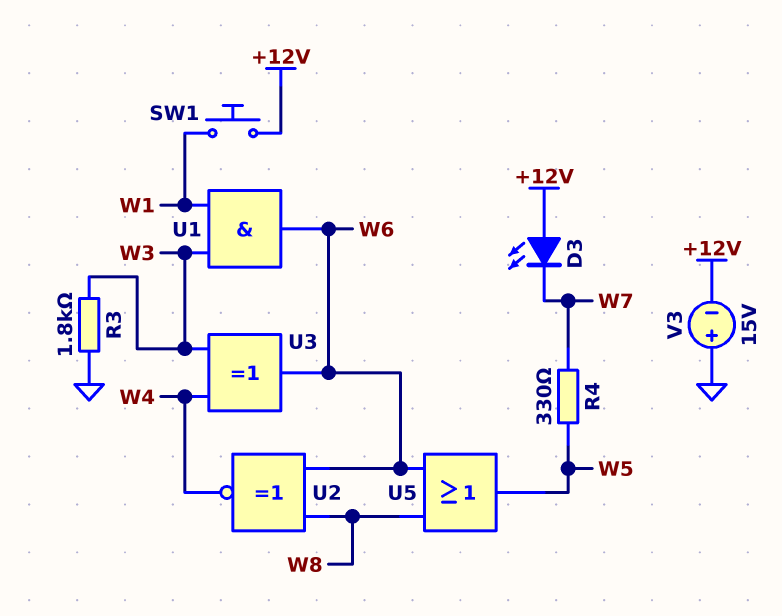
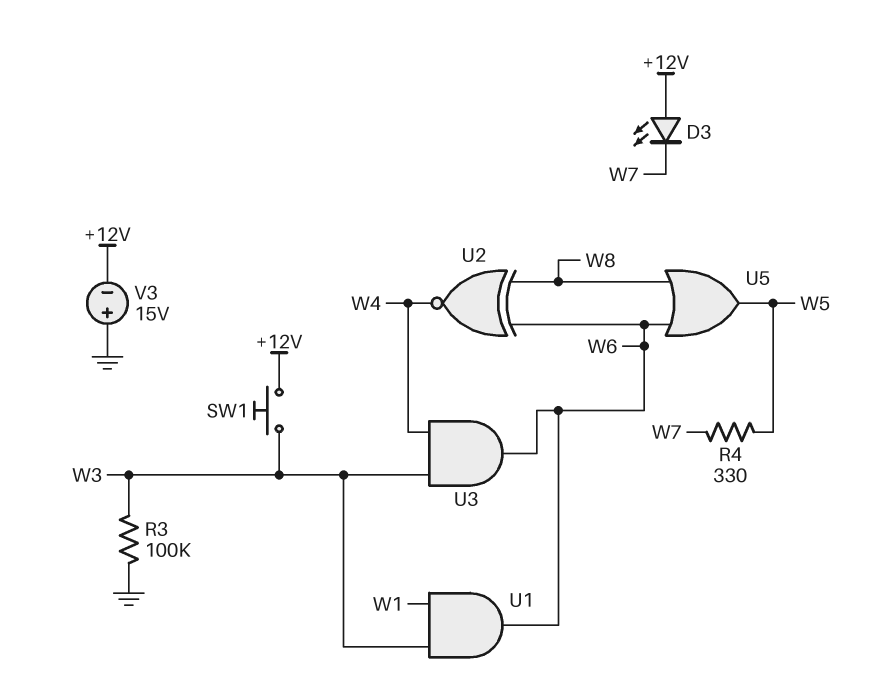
R3: 1.8k (GND, W3) -> 100k (GND, W3)
SW1: button (+12V, W1) -> button (+12V, W3)
U3: XOR (in W3, in W4, out W6) -> AND (in W3, in W4, out W6)

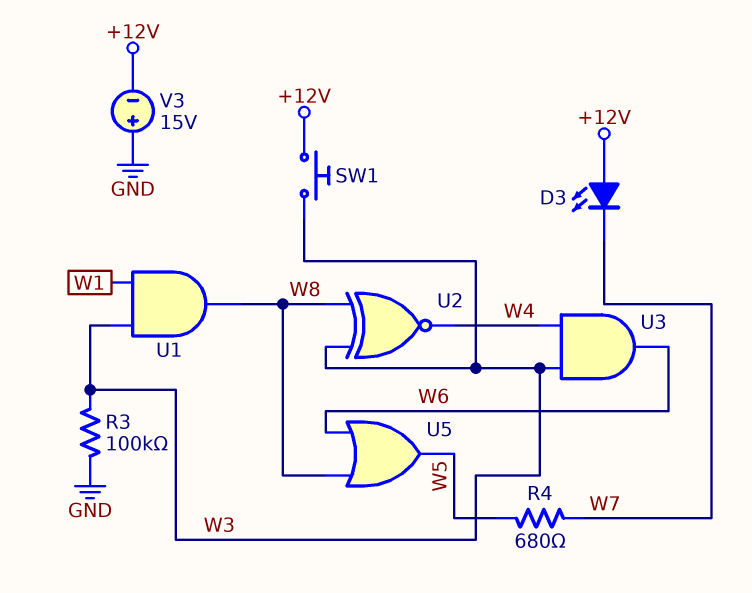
R4: 330 (W5, W7) -> 680 (W5, W7)
U1: AND (in W1, in W3, out W6) -> AND (in W1, in W3, out W8)
U2: XNOR (in W6, in W8, out W4) -> XNOR (in W3, in W8, out W4)

